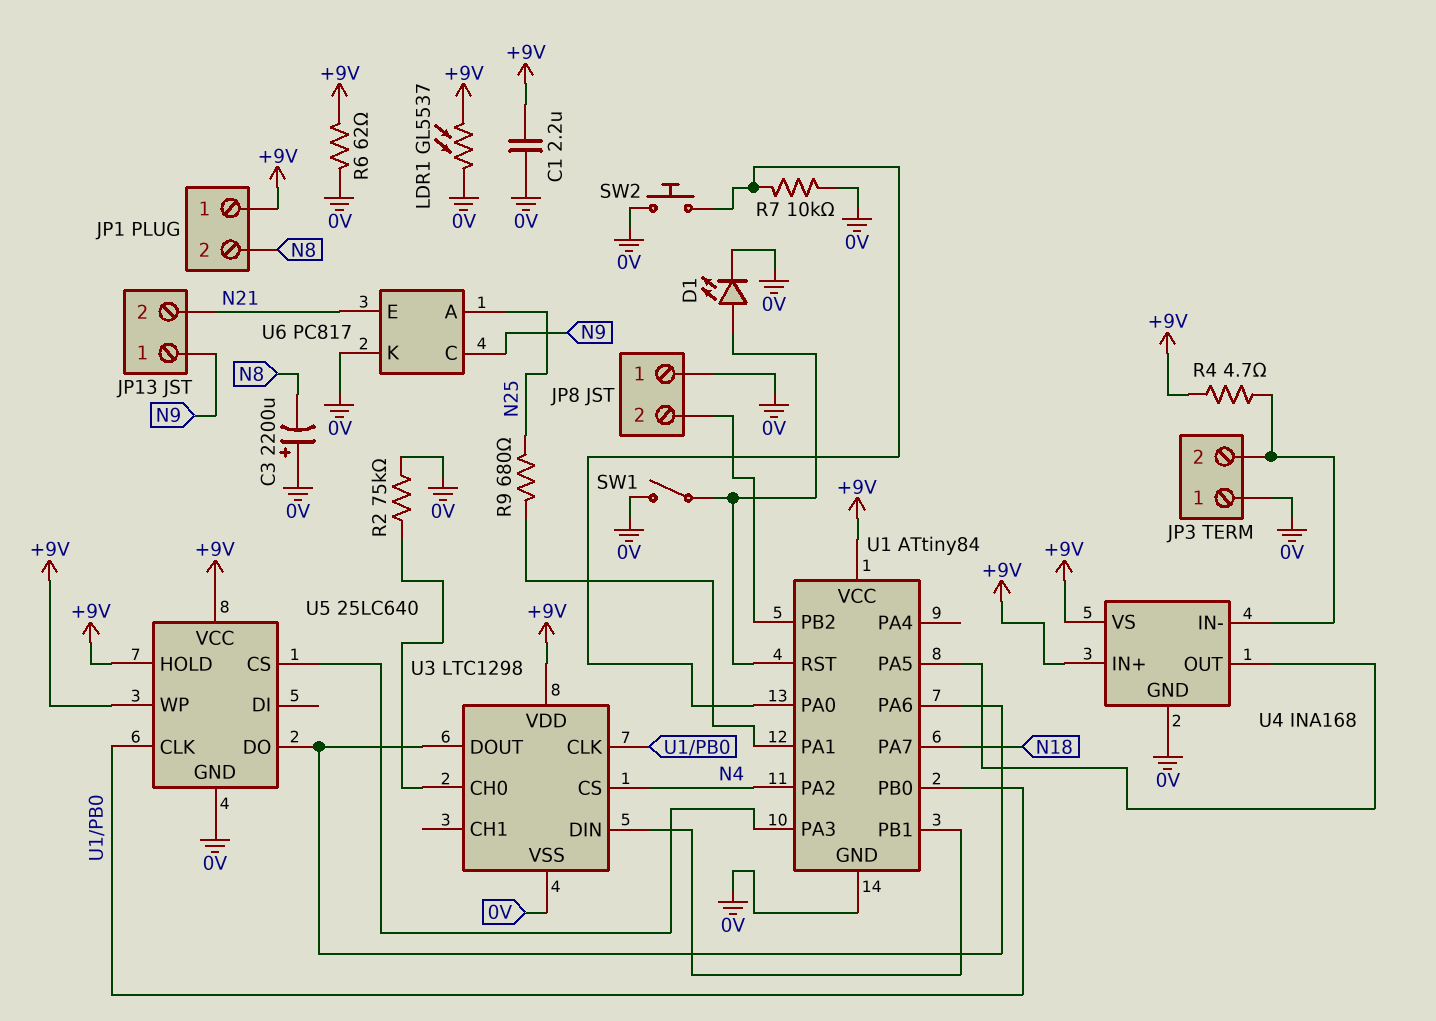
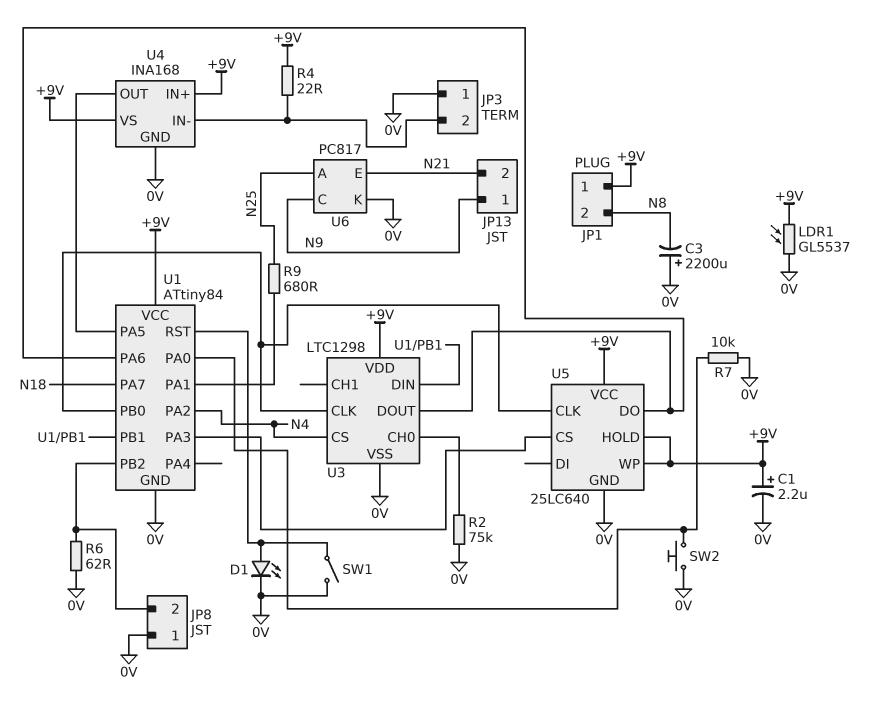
C1: 2.2uF (+9V, 0V) -> 2.2uF (plus +9V, minus 0V)
R4: 4.7 (+9V, JP3/2) -> 22 (+9V, JP3/2)
R6: 62 (+9V, 0V) -> 62 (0V, JP8/2)

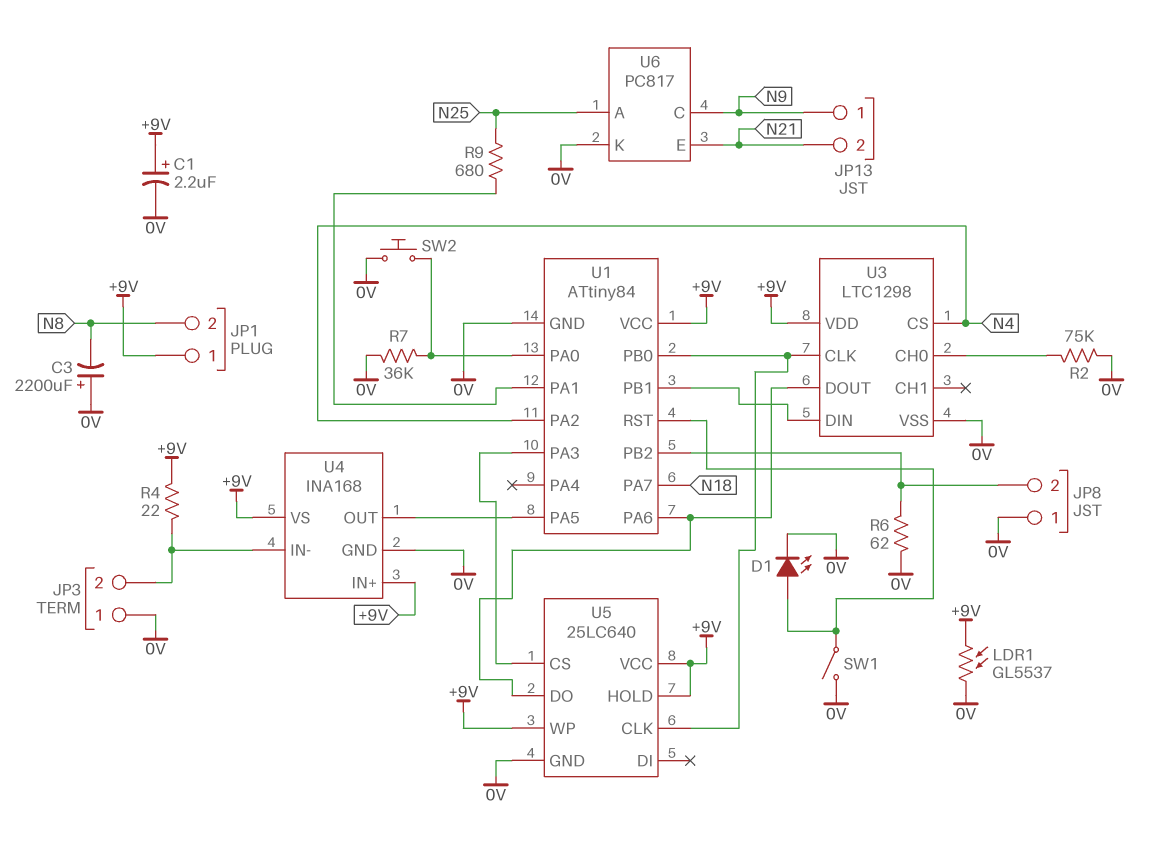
R7: 10k (0V, U1/PA0) -> 36k (0V, U1/PA0)

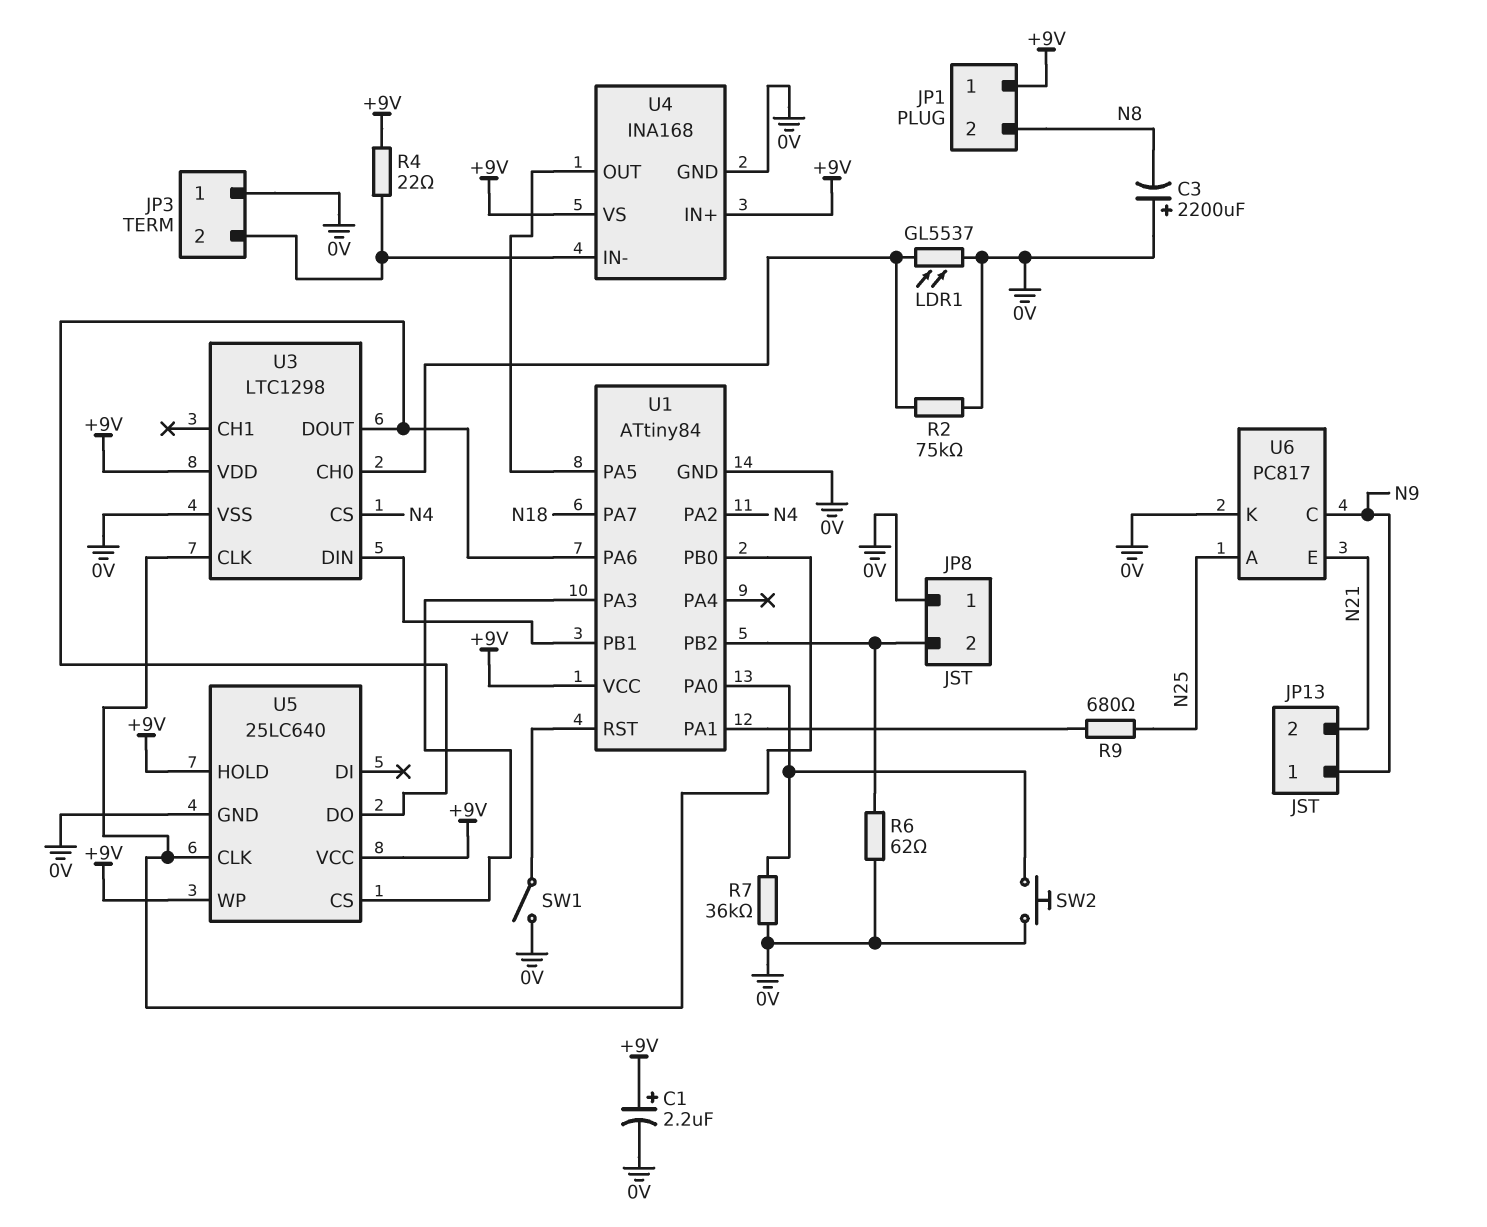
D1: LED (A U1/RST, K 0V) -> none
LDR1: GL5537 (+9V, 0V) -> GL5537 (0V, U3/CH0)

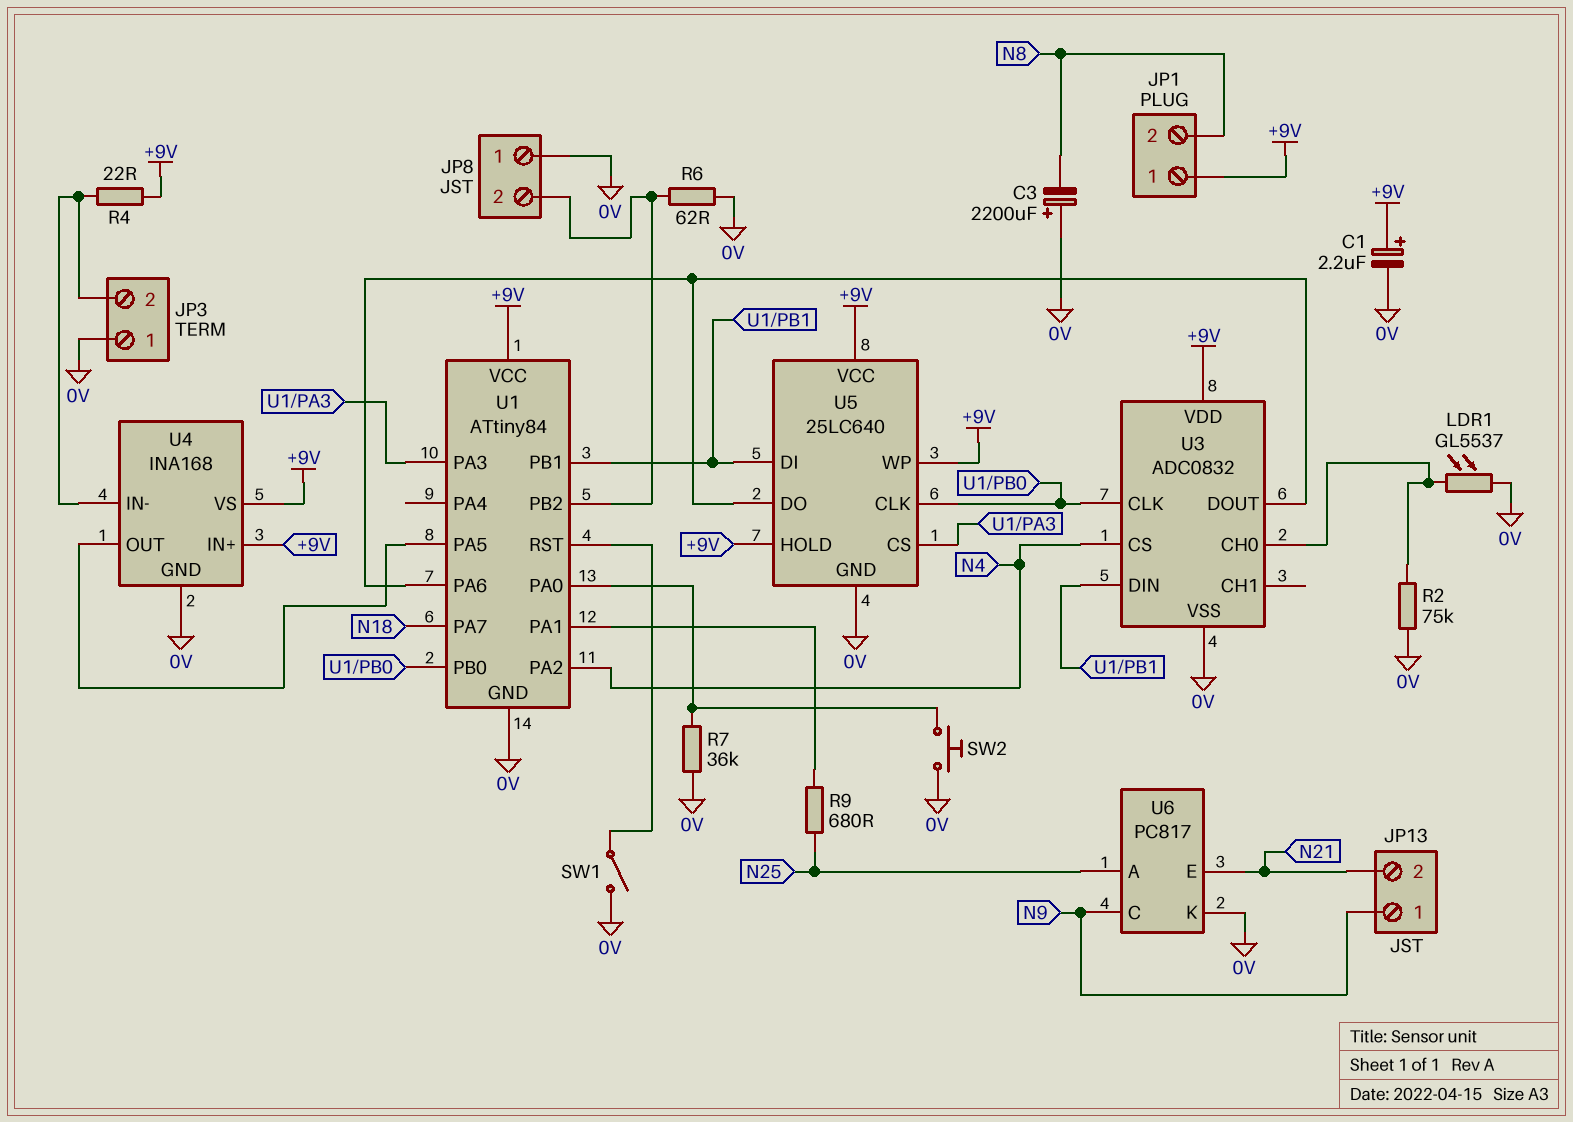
U3: LTC1298 -> ADC0832
U5 pin DI: none -> U1/PB1

